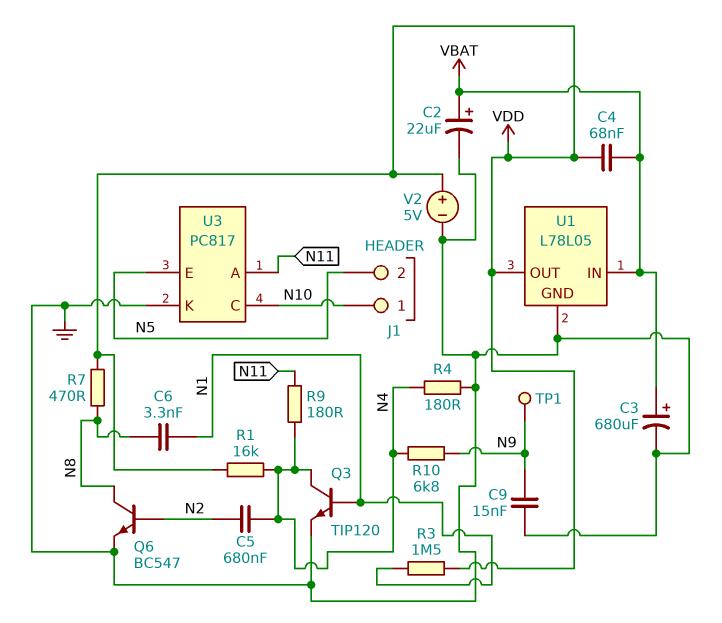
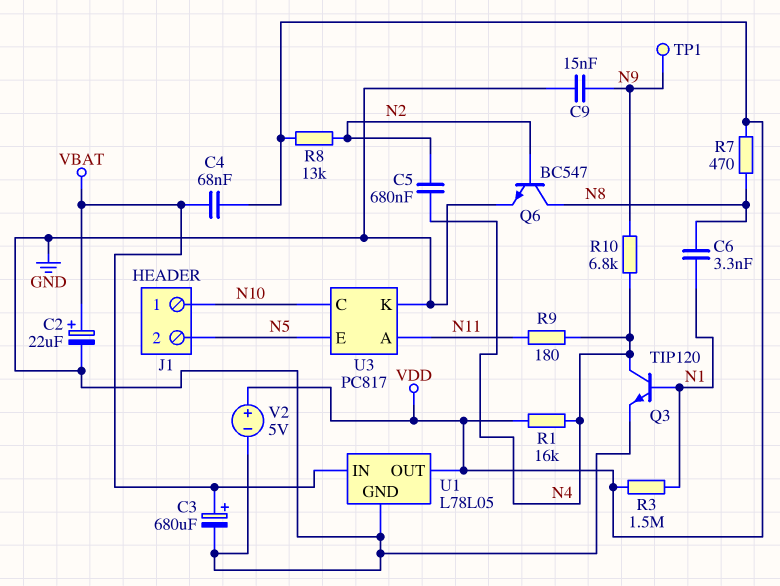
R4: 180 (GND, N4) -> none
R8: none -> 13k (N2, VDD)

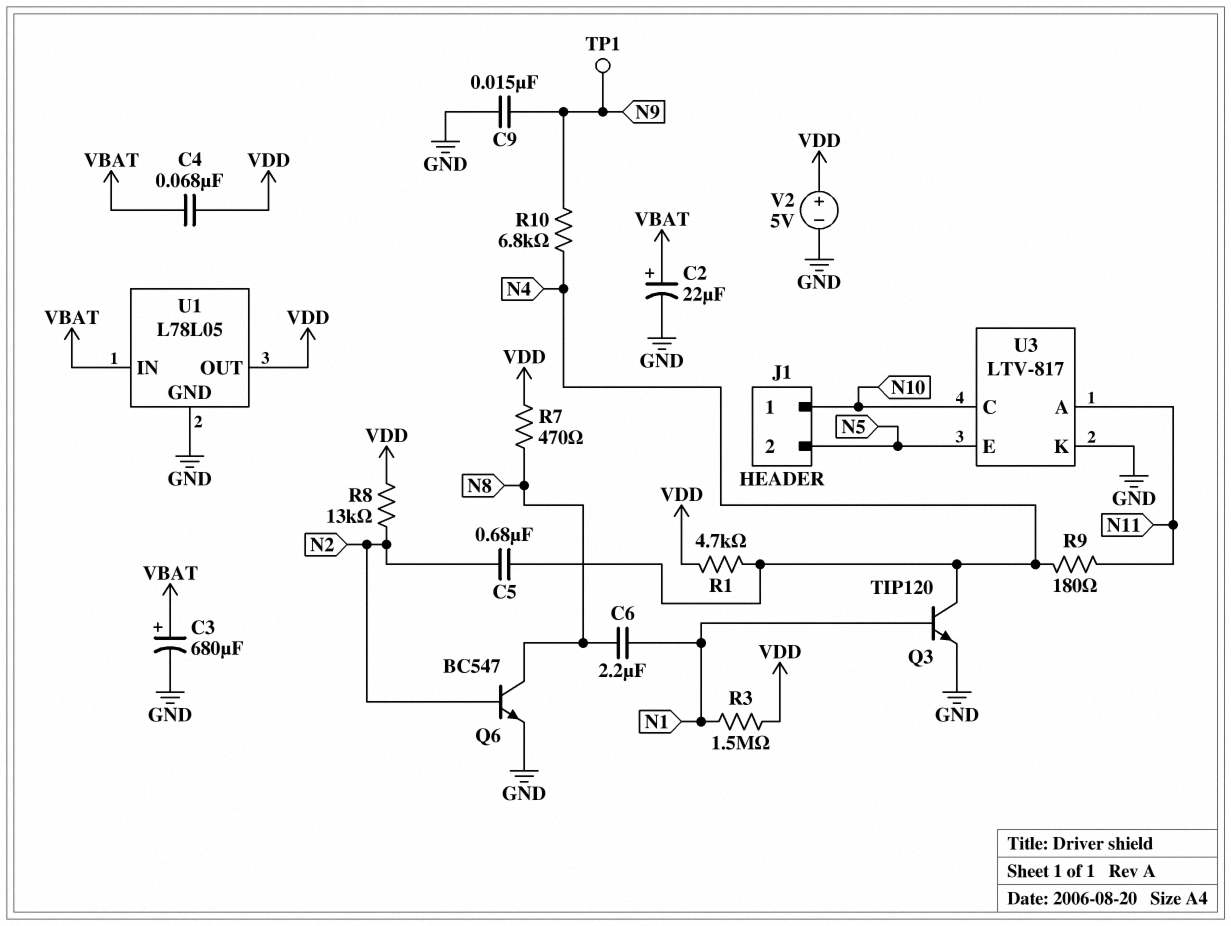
C6: 3.3nF (N1, N8) -> 2.2uF (N1, N8)
R1: 16k (N4, VDD) -> 4.7k (N4, VDD)
U3: PC817 -> LTV-817

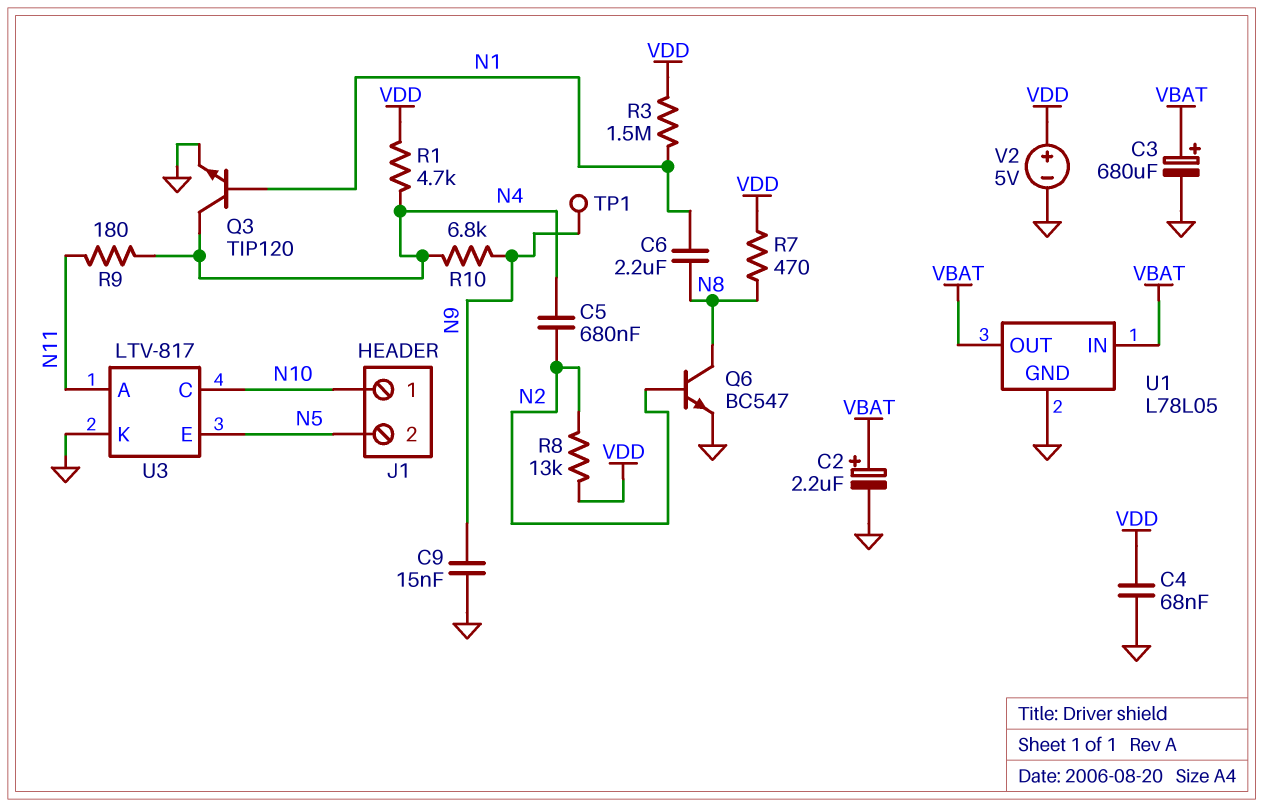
C2: 22uF (plus VBAT, minus GND) -> 2.2uF (plus VBAT, minus GND)
C4: 68nF (VBAT, VDD) -> 68nF (GND, VDD)
U1 pin OUT: VDD -> VBAT

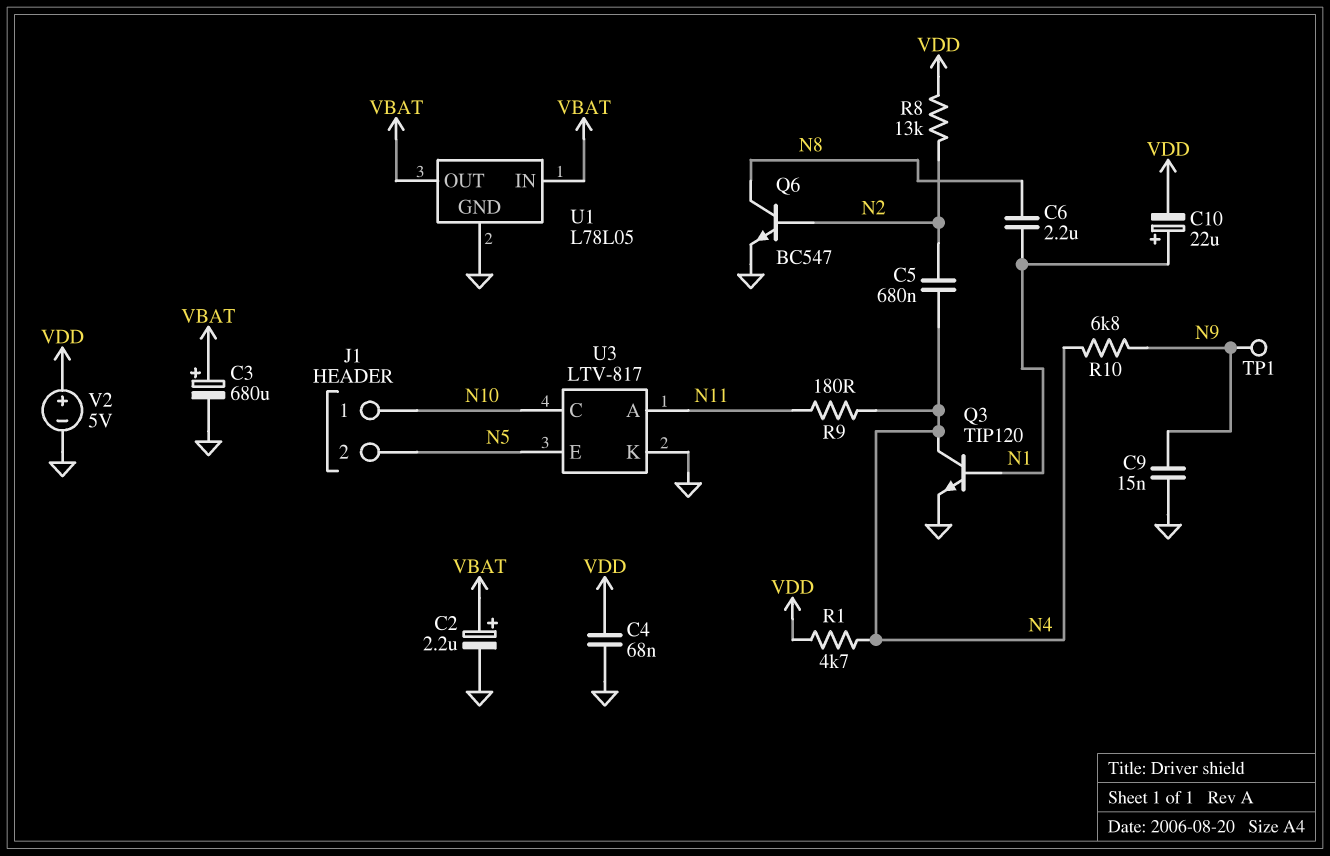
C10: none -> 22uF (plus N1, minus VDD)
R3: 1.5M (N1, VDD) -> none
R7: 470 (N8, VDD) -> none

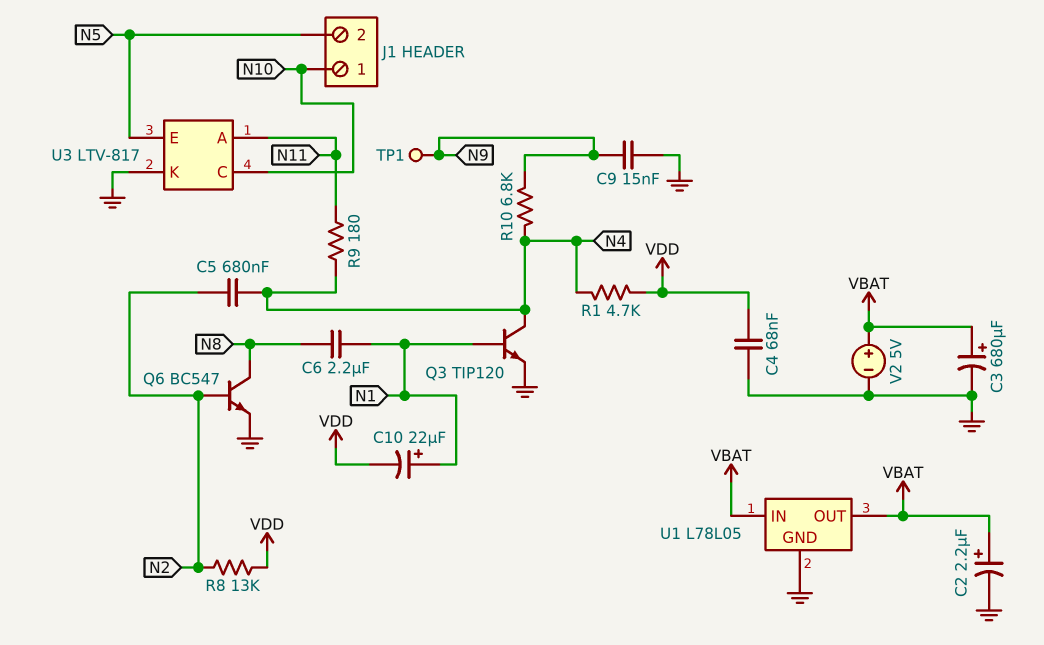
V2: 5V (plus VDD, minus GND) -> 5V (plus VBAT, minus GND)

